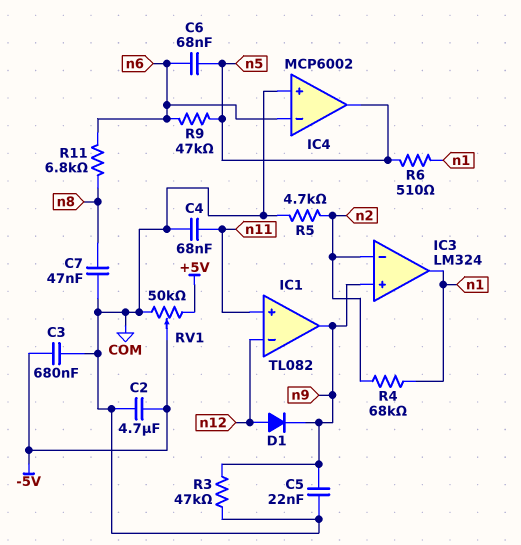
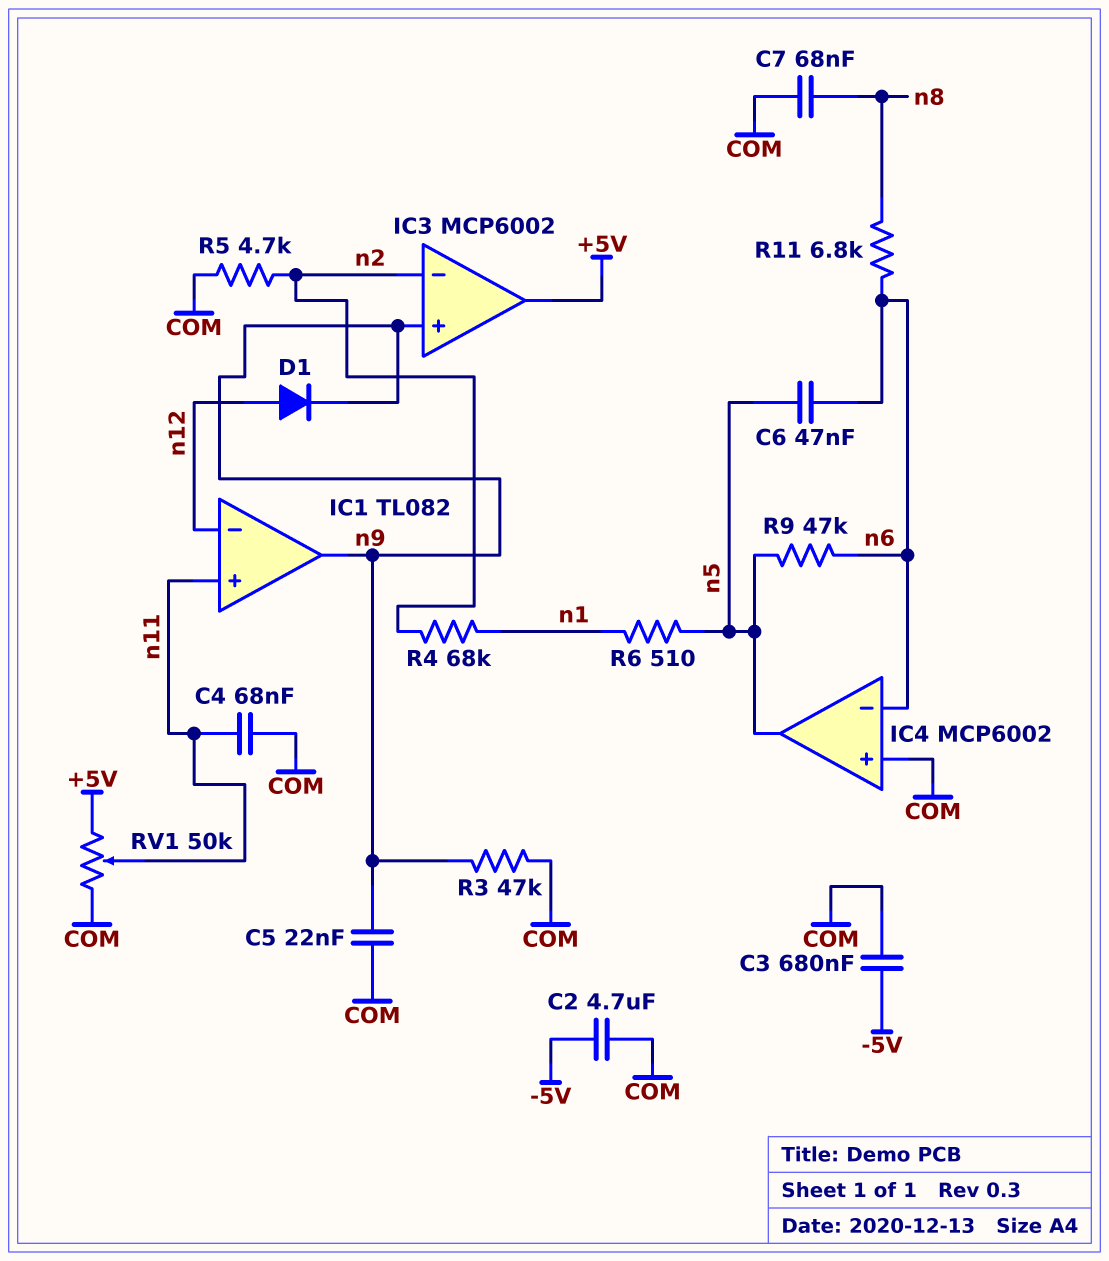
C6: 68nF (n5, n6) -> 47nF (n5, n6)
C7: 47nF (COM, n8) -> 68nF (COM, n8)
IC3: LM324 -> MCP6002
IC3 pin out: n1 -> +5V
RV1: 50k (+5V, COM, wiper -5V) -> 50k (+5V, COM, wiper n11)

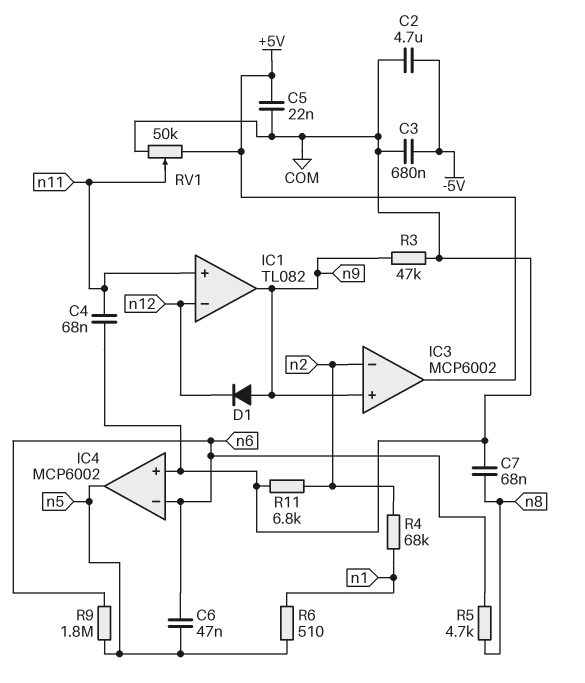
C5: 22nF (COM, n9) -> 22nF (+5V, COM)
D1: diode (A n12, K n9) -> diode (A n9, K n12)
R5: 4.7k (COM, n2) -> 4.7k (n6, n8)
R9: 47k (n5, n6) -> 1.8M (n5, n6)
R11: 6.8k (n6, n8) -> 6.8k (COM, n2)

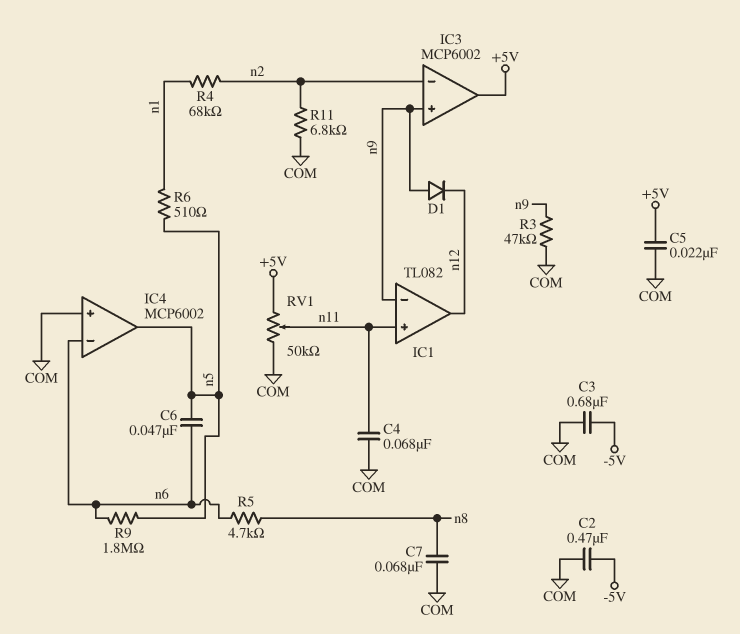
C2: 4.7uF (-5V, COM) -> 470nF (-5V, COM)
IC1 pin in-: n12 -> n9
IC1 pin out: n9 -> n12

